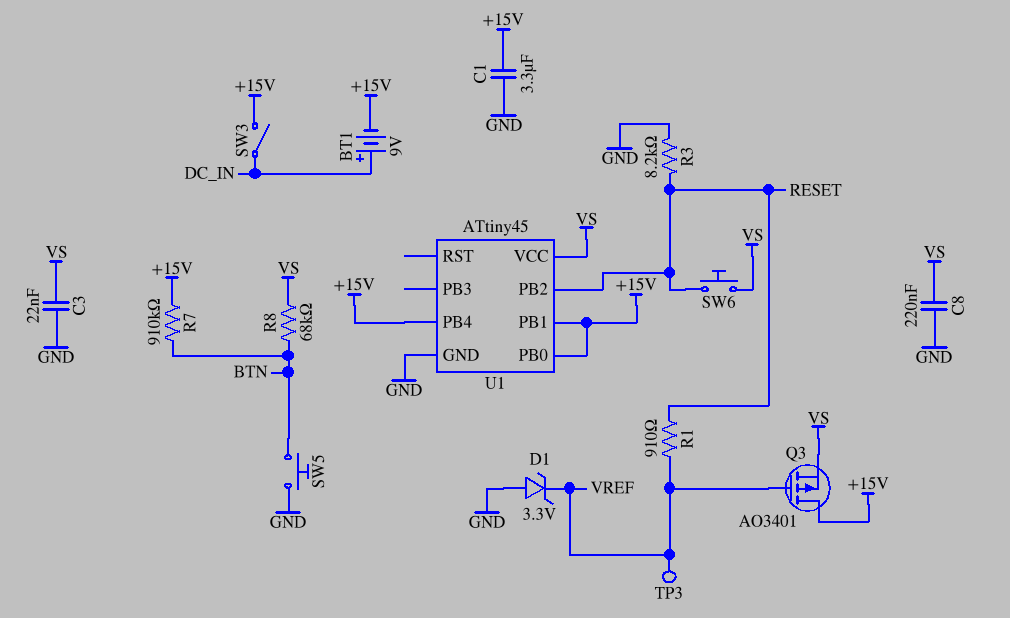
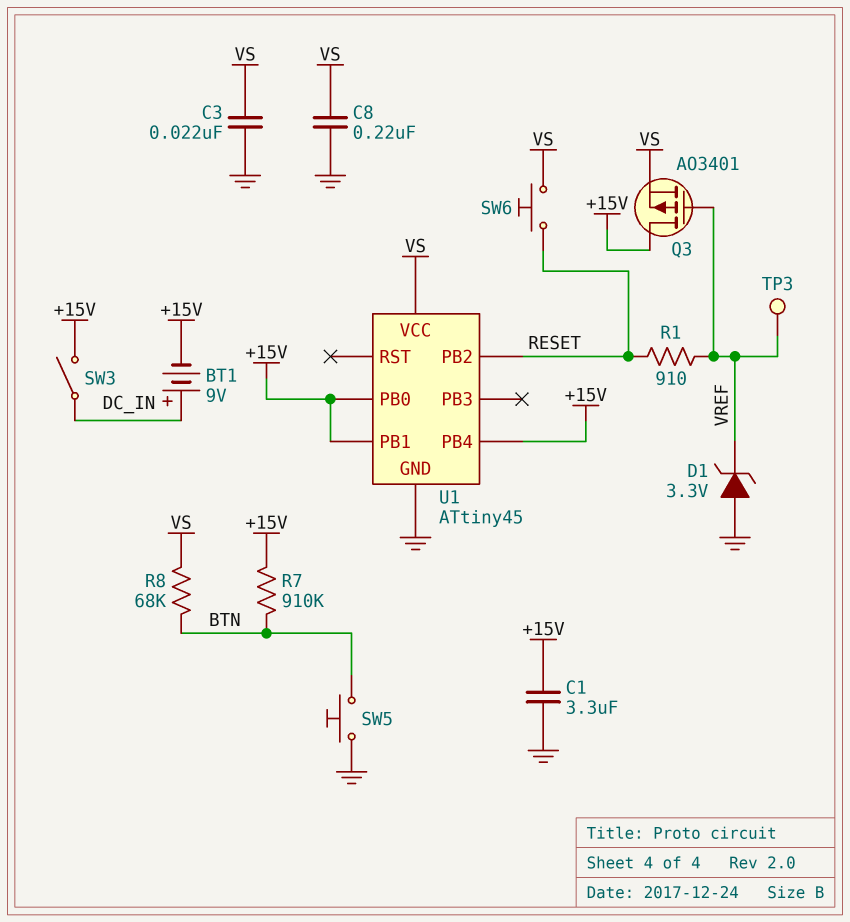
R3: 8.2k (GND, RESET) -> none

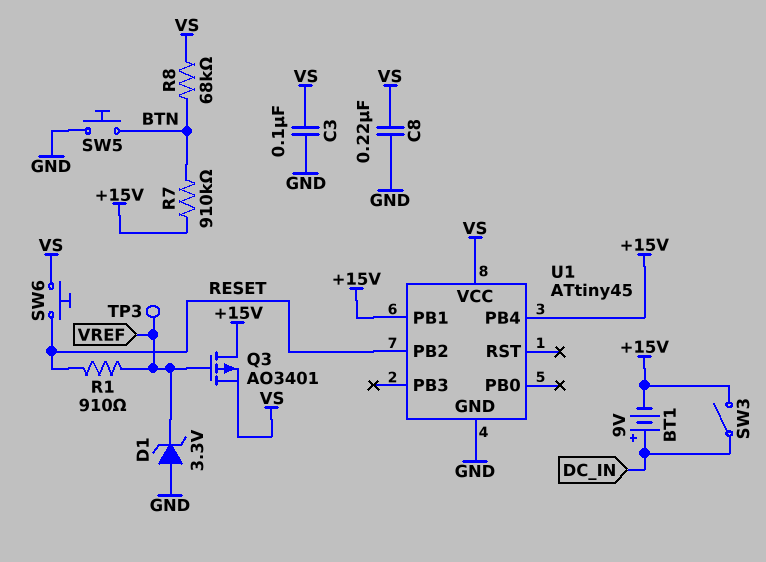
C1: 3.3uF (+15V, GND) -> none
C3: 22nF (GND, VS) -> 100nF (GND, VS)
U1 pin PB0: +15V -> none

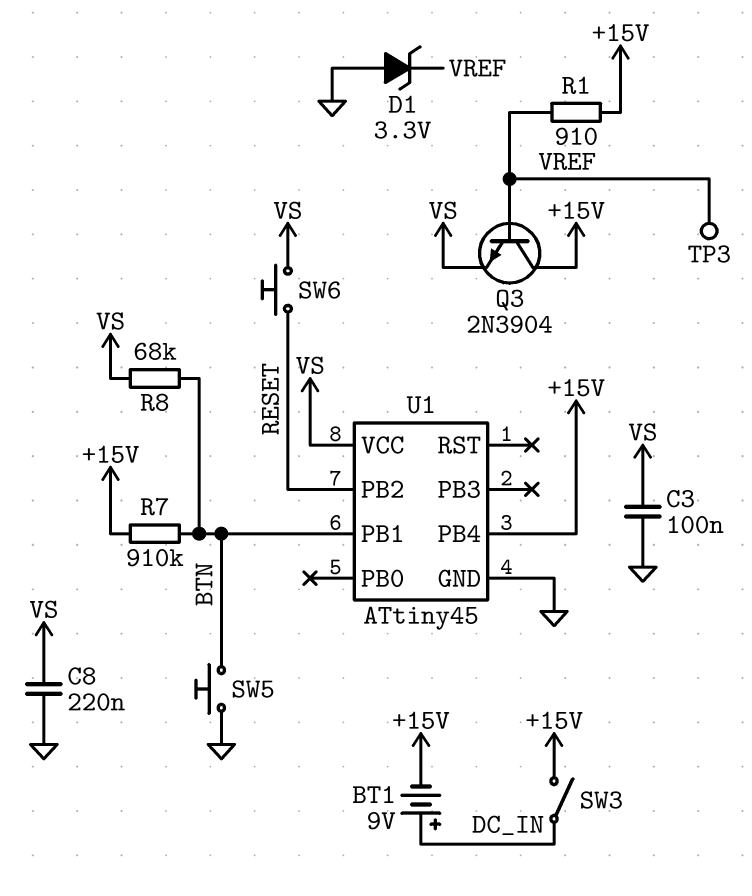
Q3: PMOS AO3401 (G VREF, D +15V, S VS) -> NPN 2N3904 (B VREF, C +15V, E VS)
R1: 910 (RESET, VREF) -> 910 (+15V, VREF)
U1 pin PB1: +15V -> BTN

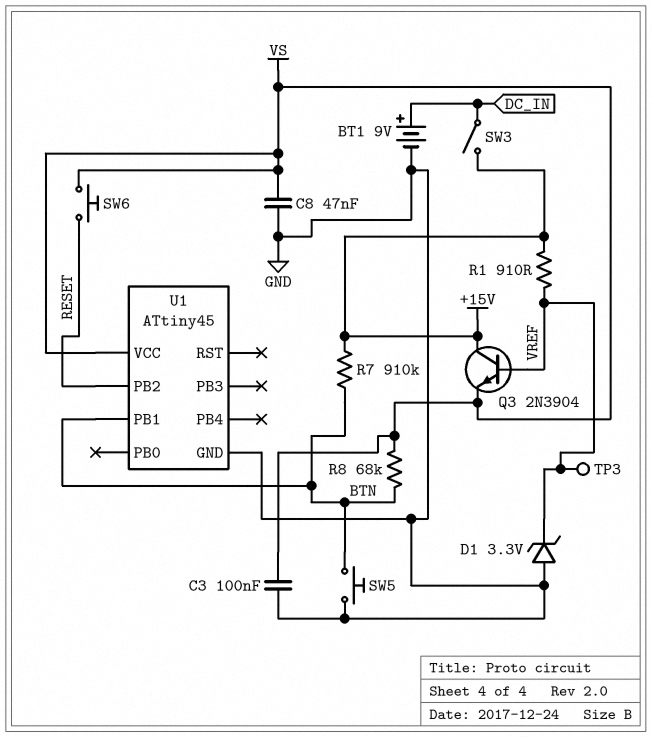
BT1: 9V (plus DC_IN, minus +15V) -> 9V (plus DC_IN, minus GND)
C8: 220nF (GND, VS) -> 47nF (GND, VS)
U1 pin PB4: +15V -> none

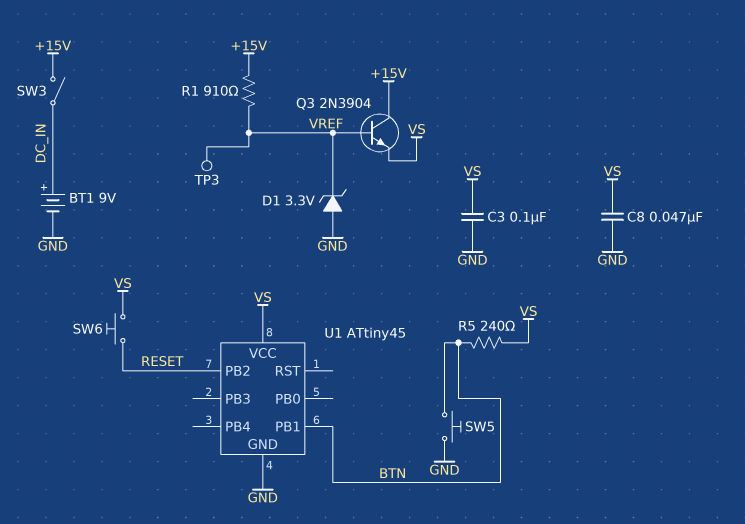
R5: none -> 240 (BTN, VS)
R7: 910k (+15V, BTN) -> none
R8: 68k (BTN, VS) -> none

